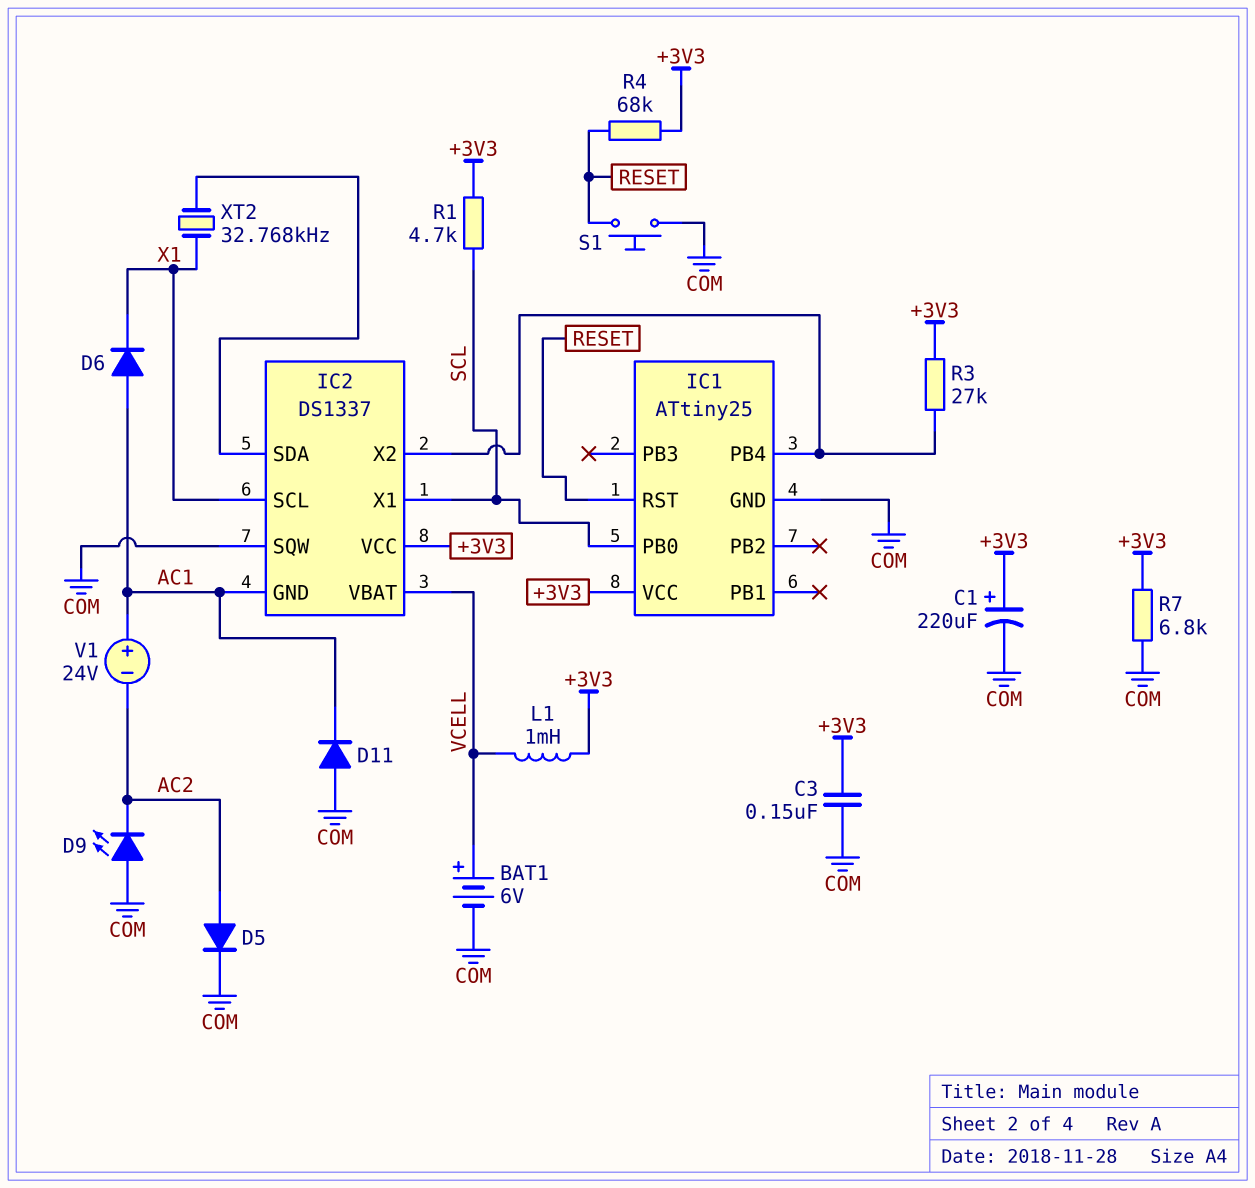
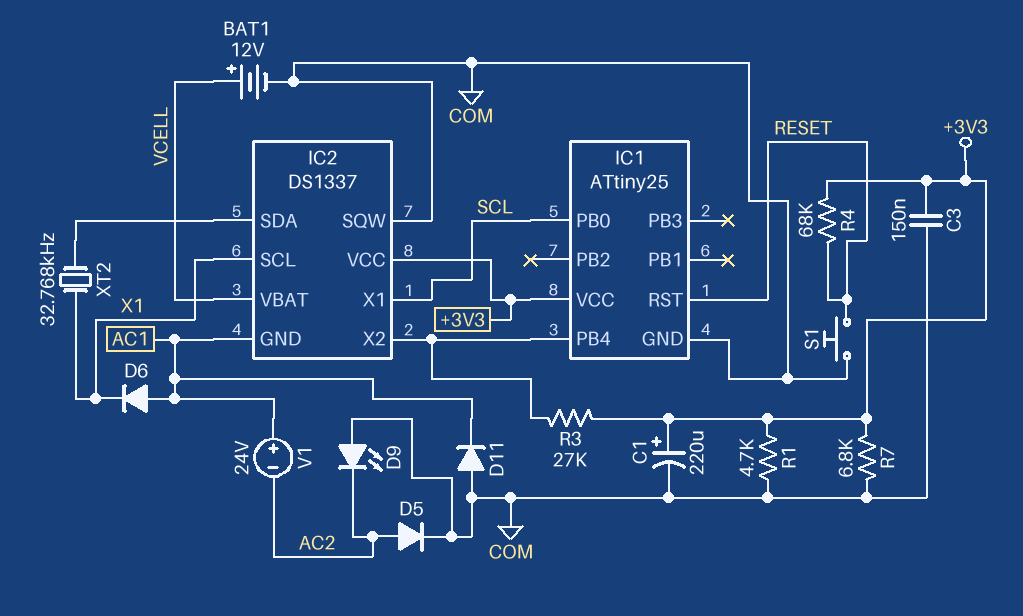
BAT1: 6V (plus VCELL, minus COM) -> 12V (plus VCELL, minus COM)
L1: 1mH (+3V3, VCELL) -> none
R1: 4.7k (+3V3, SCL) -> 4.7k (+3V3, COM)

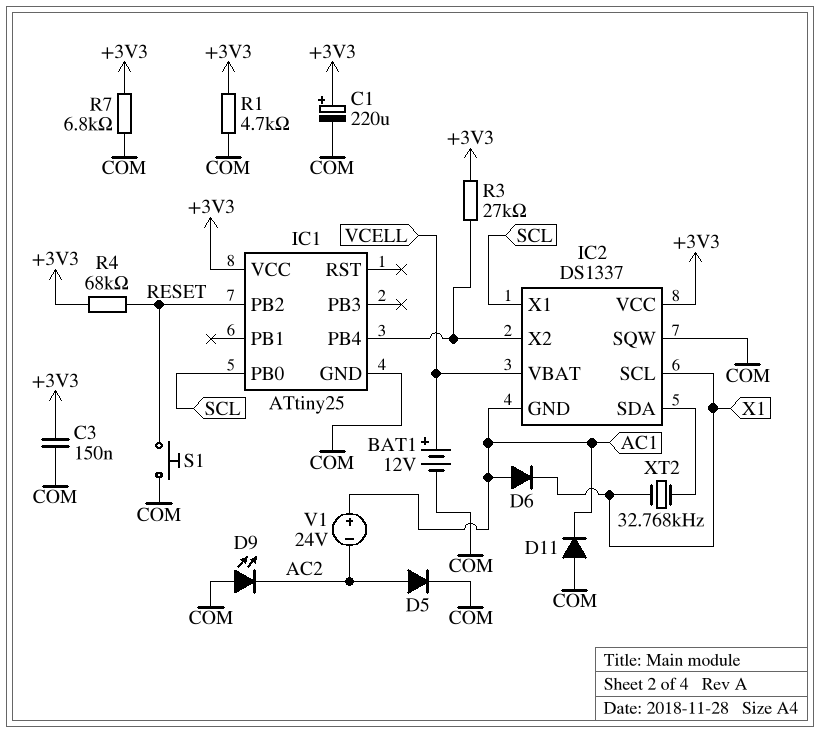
IC1 pin PB2: none -> RESET
IC1 pin RST: RESET -> none

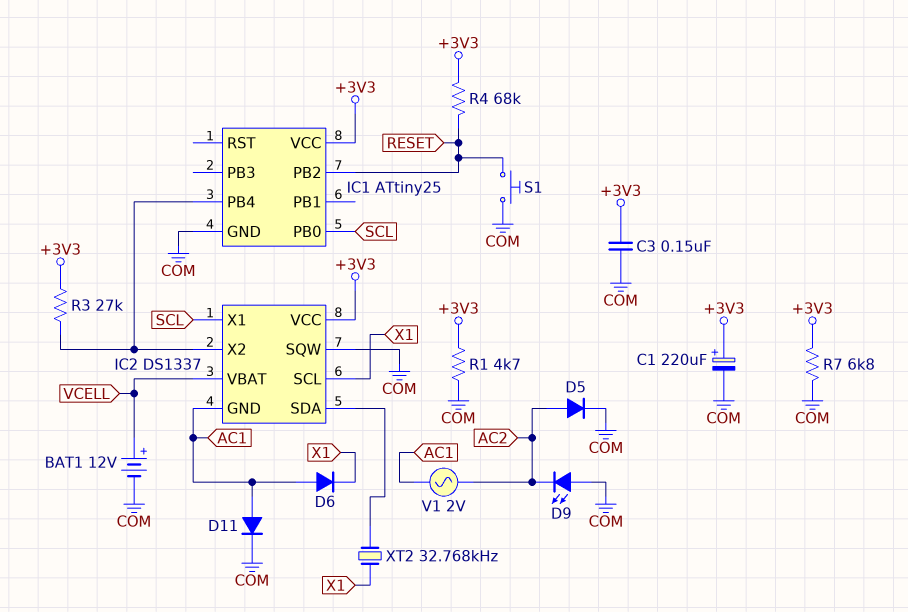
D11: diode (A COM, K AC1) -> diode (A AC1, K COM)
V1: 24V (plus AC1, minus AC2) -> AC 2V (AC1, AC2)

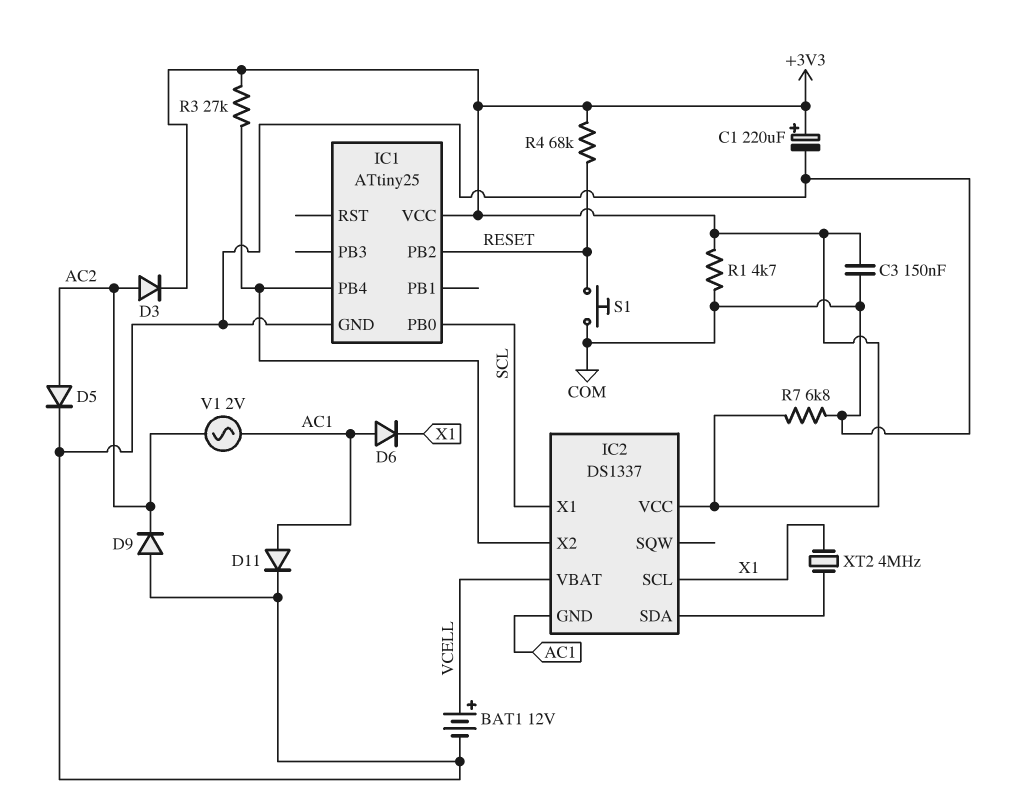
D3: none -> diode (A AC2, K +3V3)
D9: LED (A COM, K AC2) -> diode (A COM, K AC2)
IC2 pin SQW: COM -> none
XT2: 32.768kHz (IC2/SDA, X1) -> 4MHz (IC2/SDA, X1)

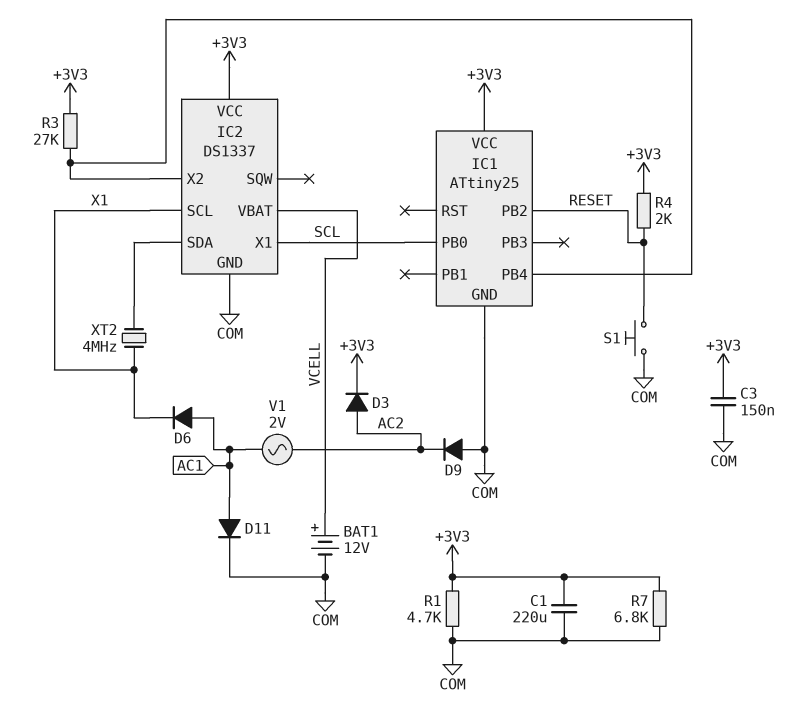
C1: 220uF (plus +3V3, minus COM) -> 220uF (+3V3, COM)
D5: diode (A AC2, K COM) -> none
IC2 pin GND: AC1 -> COM
R4: 68k (+3V3, RESET) -> 2k (+3V3, RESET)

